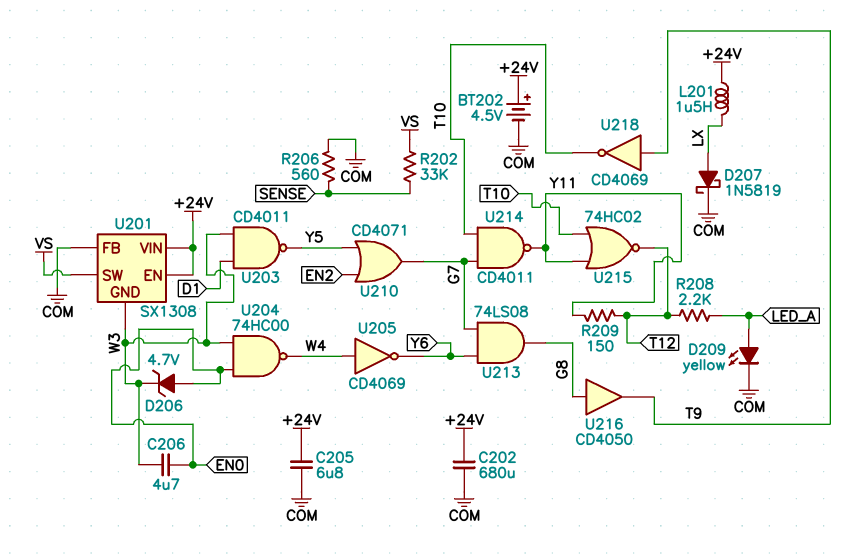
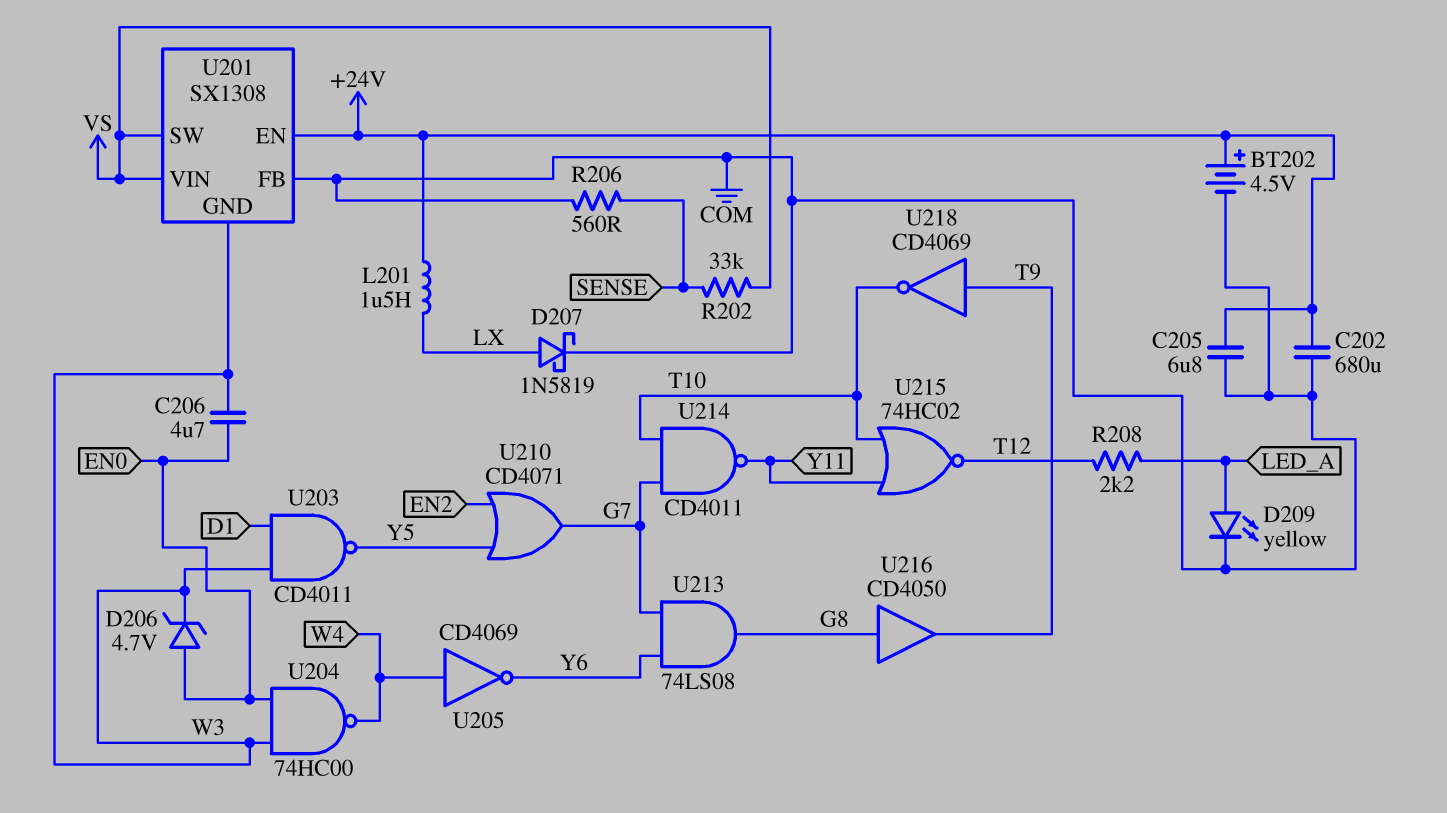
R209: 150 (T12, Y11) -> none
U201 pin VIN: +24V -> VS

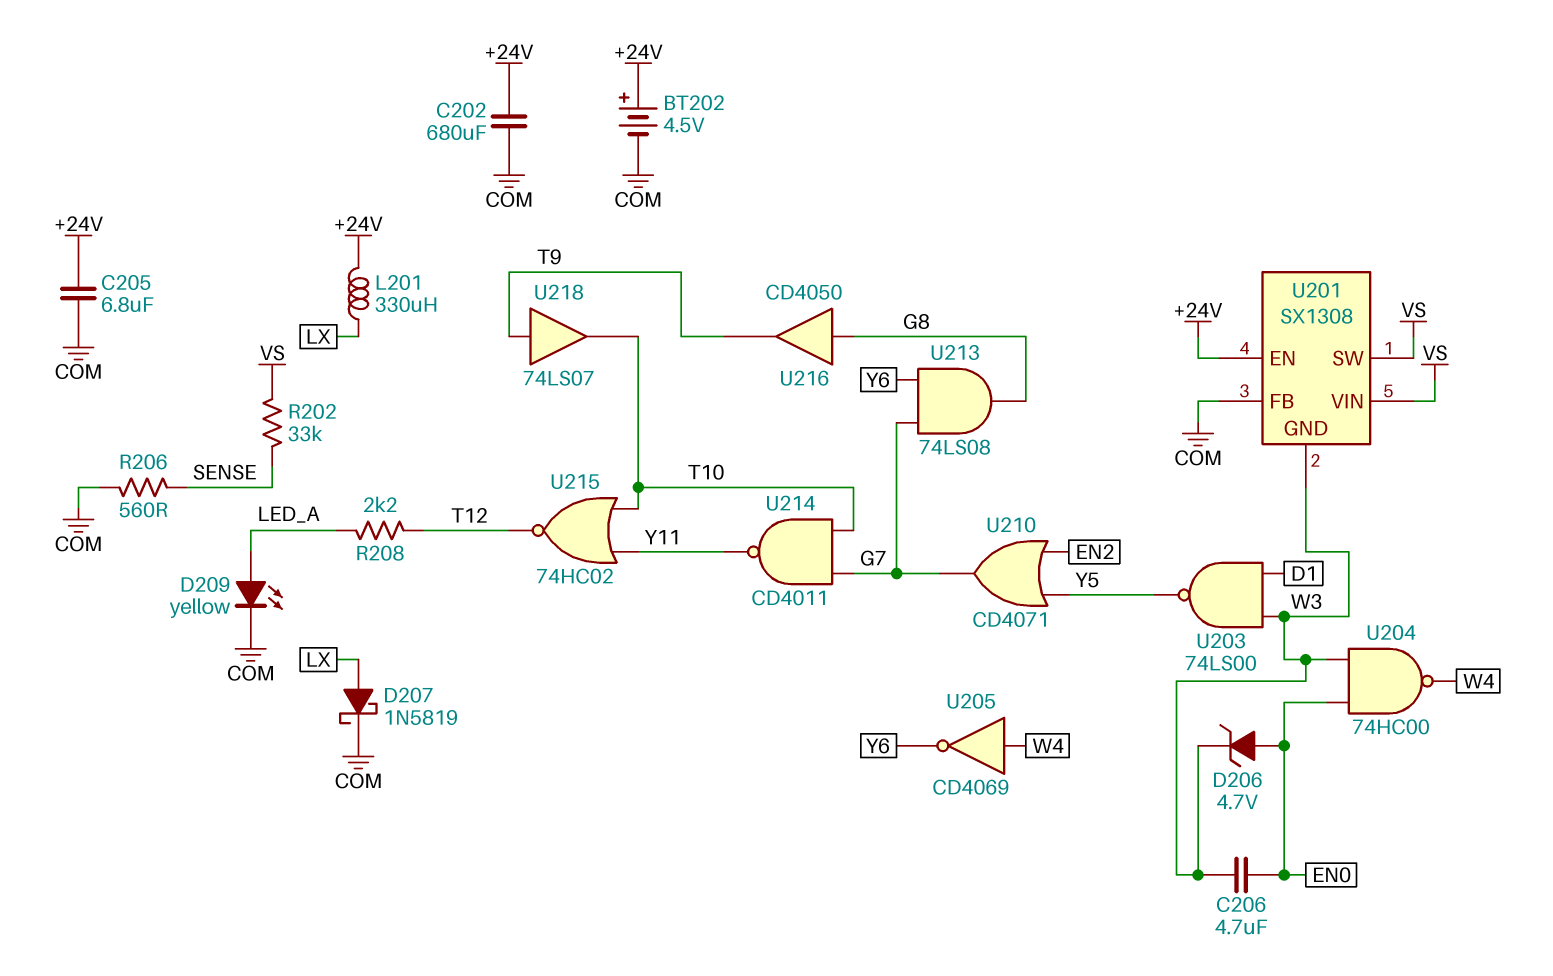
L201: 1.5uH (+24V, LX) -> 330uH (+24V, LX)
U203: NAND CD4011 (in D1, in W3, out Y5) -> NAND 74LS00 (in D1, in W3, out Y5)
U218: NOT CD4069 (in T9, out T10) -> buffer 74LS07 (in T9, out T10)

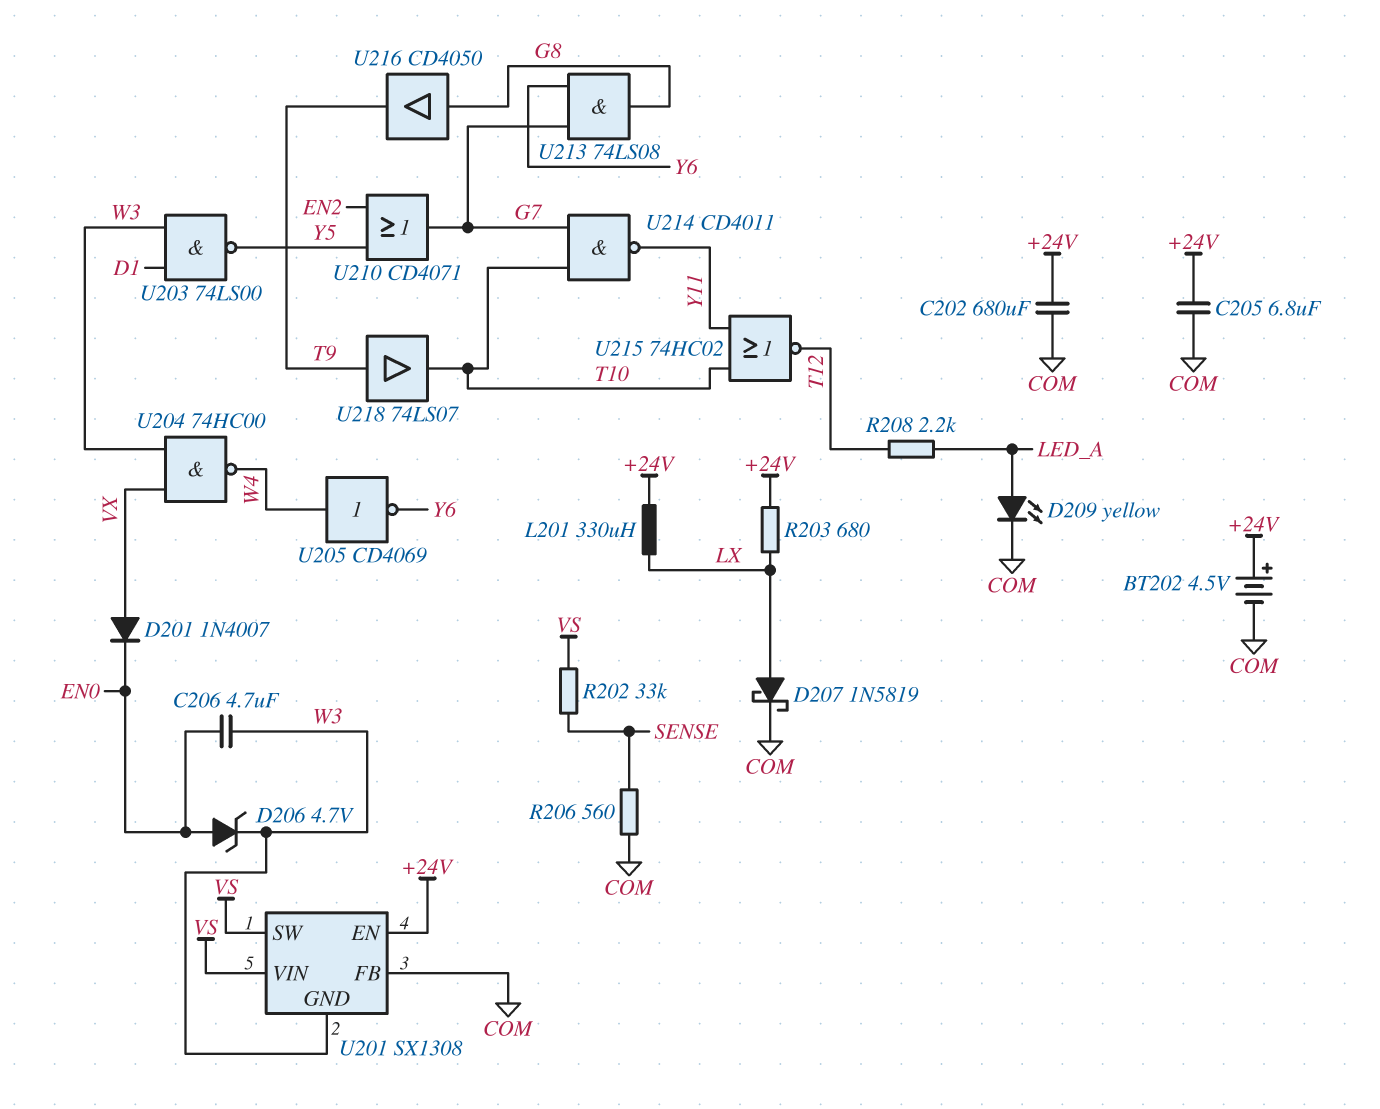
D201: none -> diode 1N4007 (A VX, K EN0)
R203: none -> 680 (+24V, LX)
U204: NAND 74HC00 (in EN0, in W3, out W4) -> NAND 74HC00 (in VX, in W3, out W4)

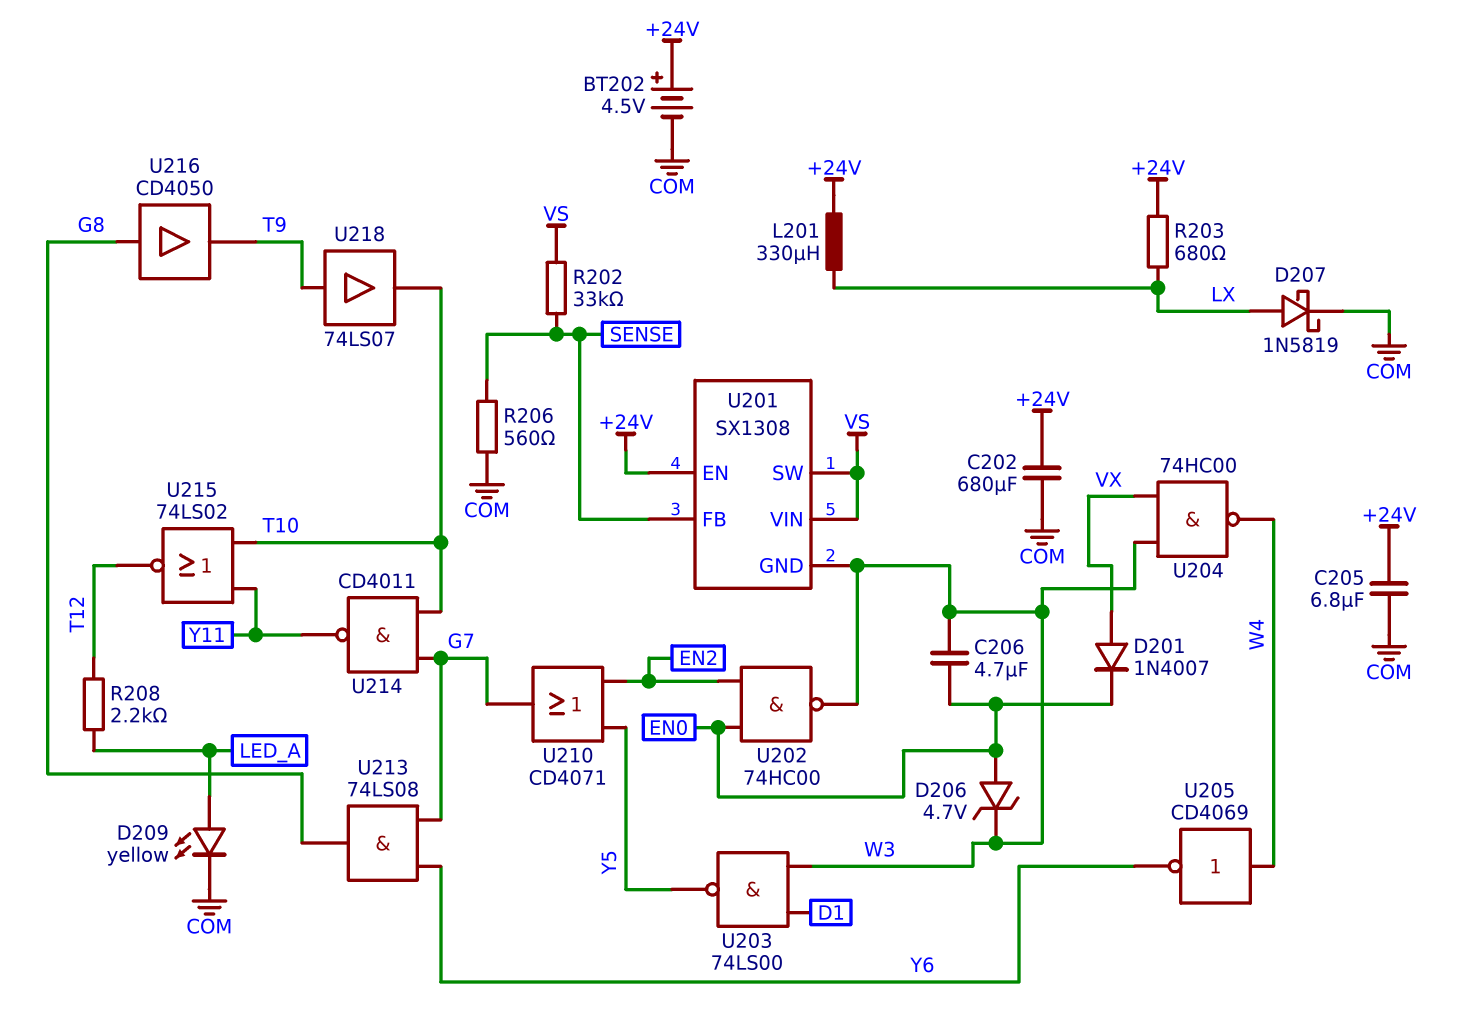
U201 pin FB: COM -> SENSE
U202: none -> NAND 74HC00 (in EN0, in EN2, out W3)
U215: NOR 74HC02 (in T10, in Y11, out T12) -> NOR 74LS02 (in T10, in Y11, out T12)

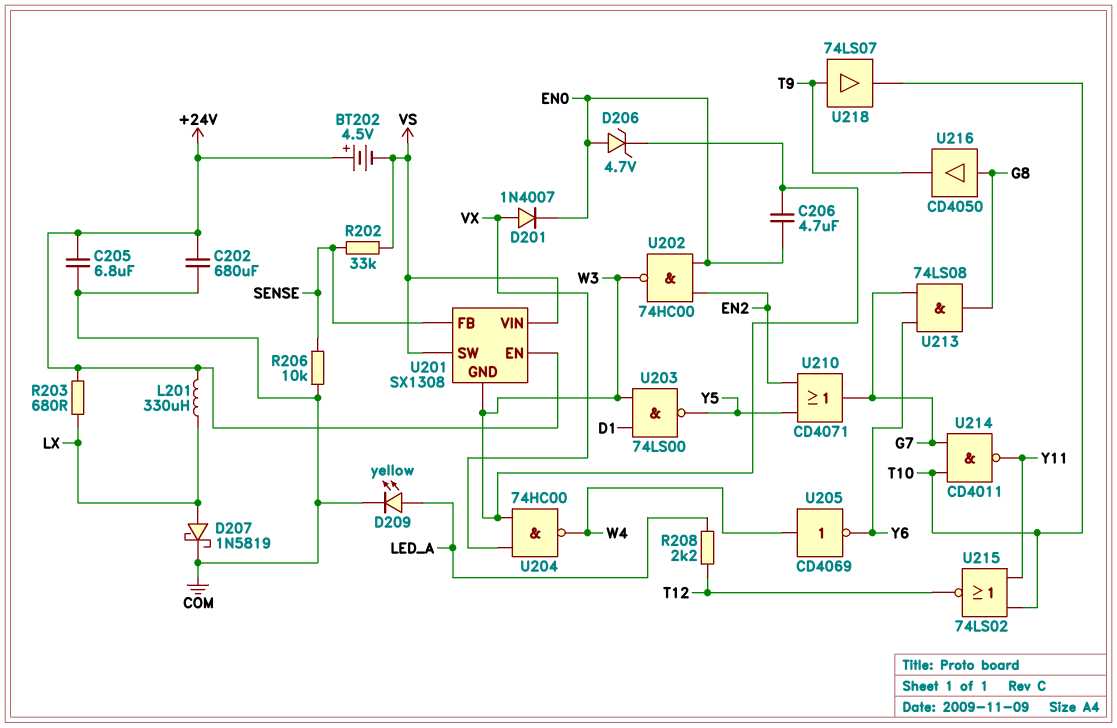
BT202: 4.5V (plus +24V, minus COM) -> 4.5V (plus +24V, minus VS)
R206: 560 (COM, SENSE) -> 10k (COM, SENSE)

